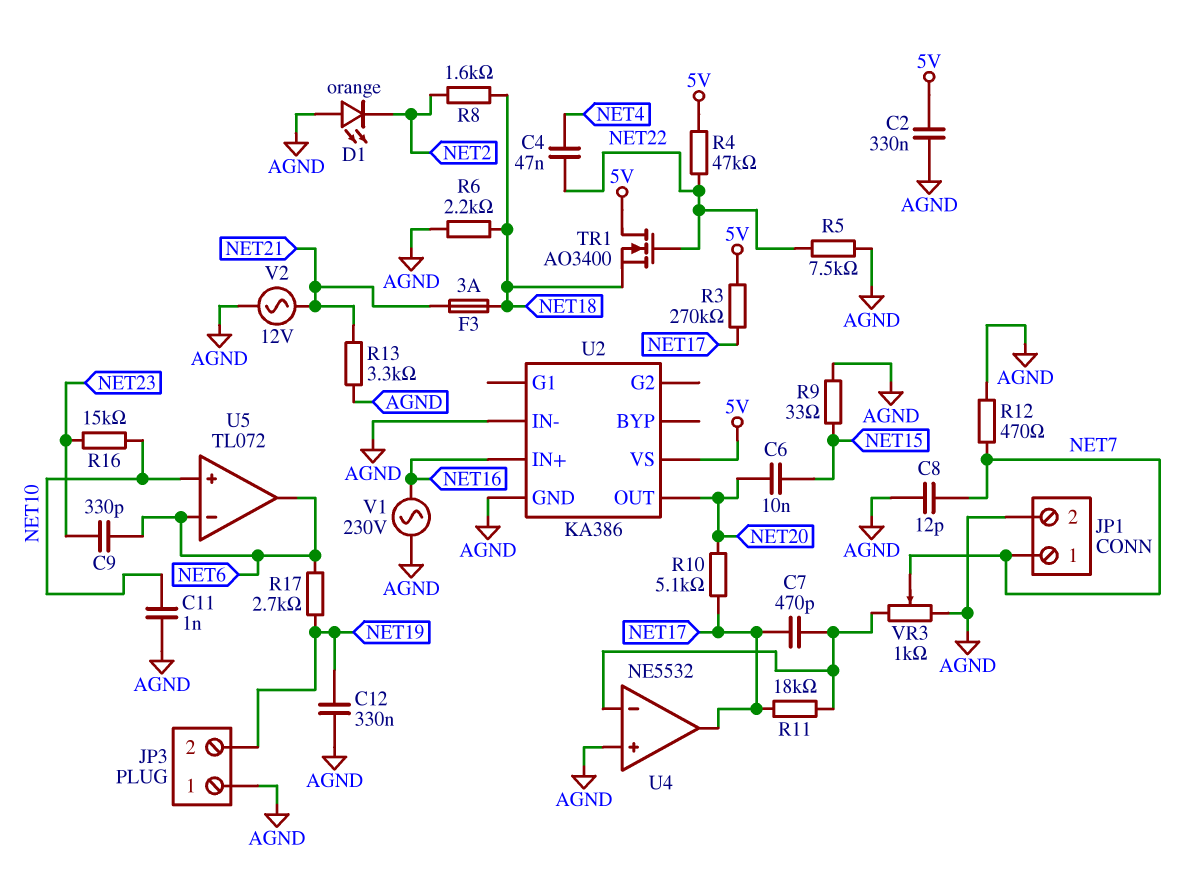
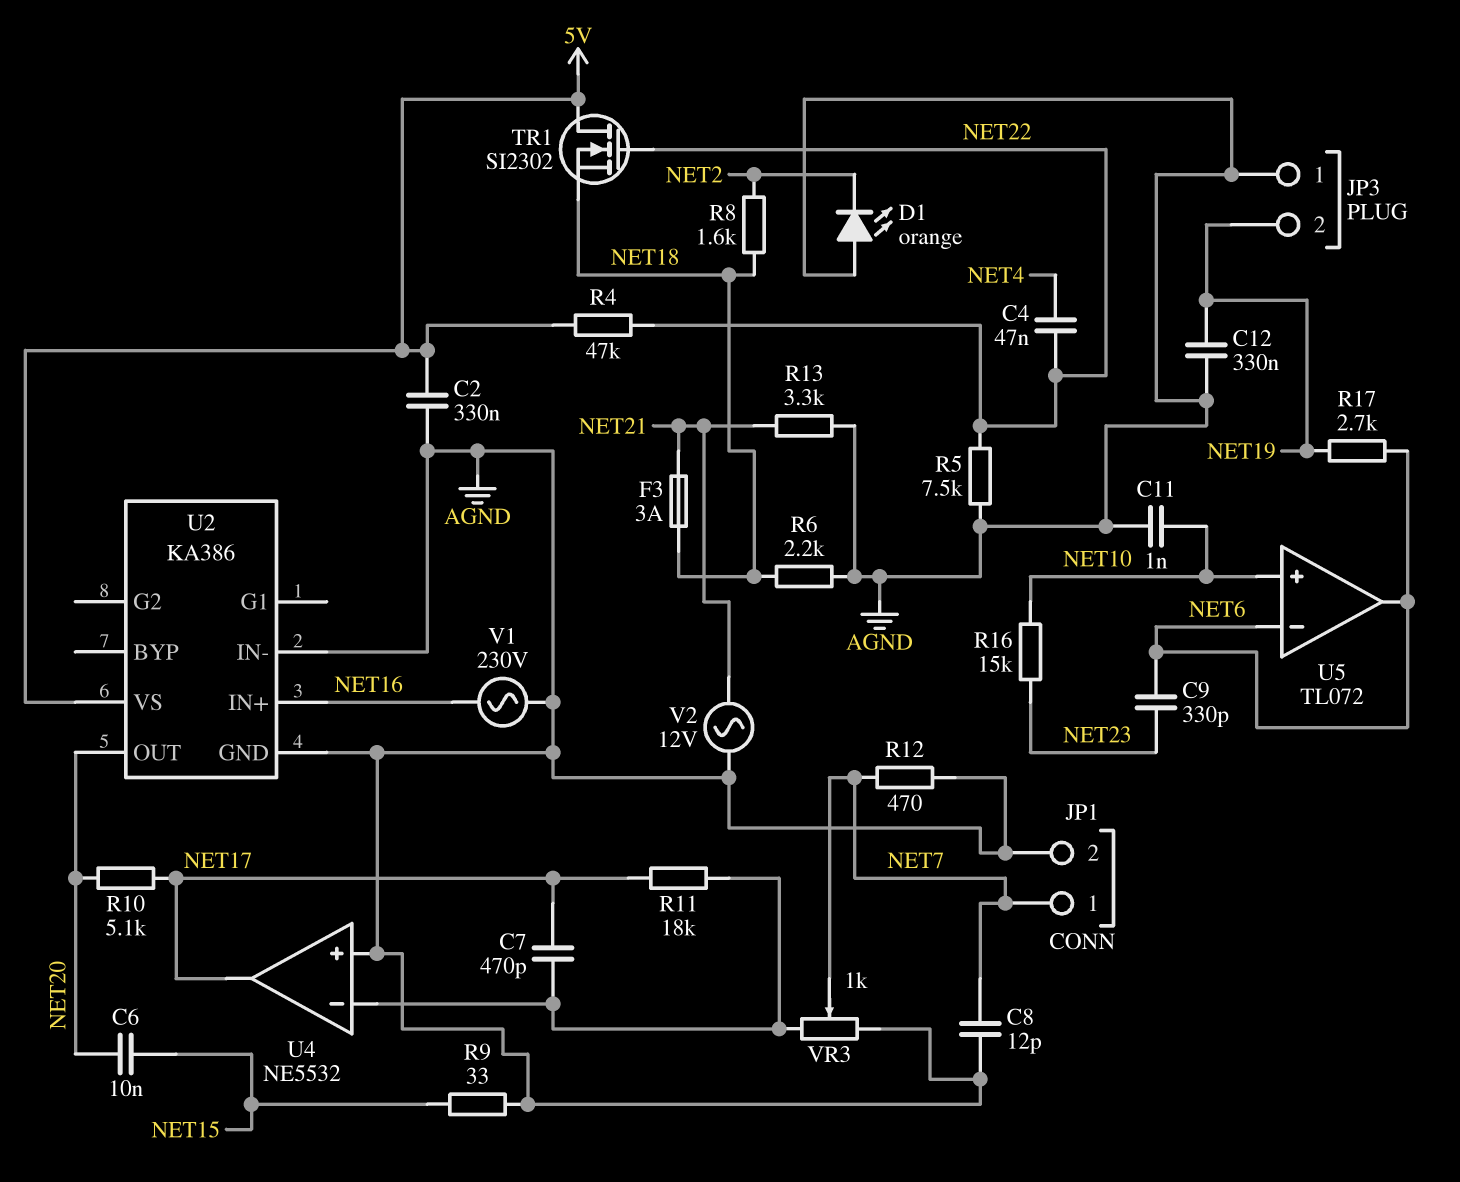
R3: 270k (5V, NET17) -> none
TR1: NMOS AO3400 (G NET22, D 5V, S NET18) -> NMOS SI2302 (G NET22, D 5V, S NET18)

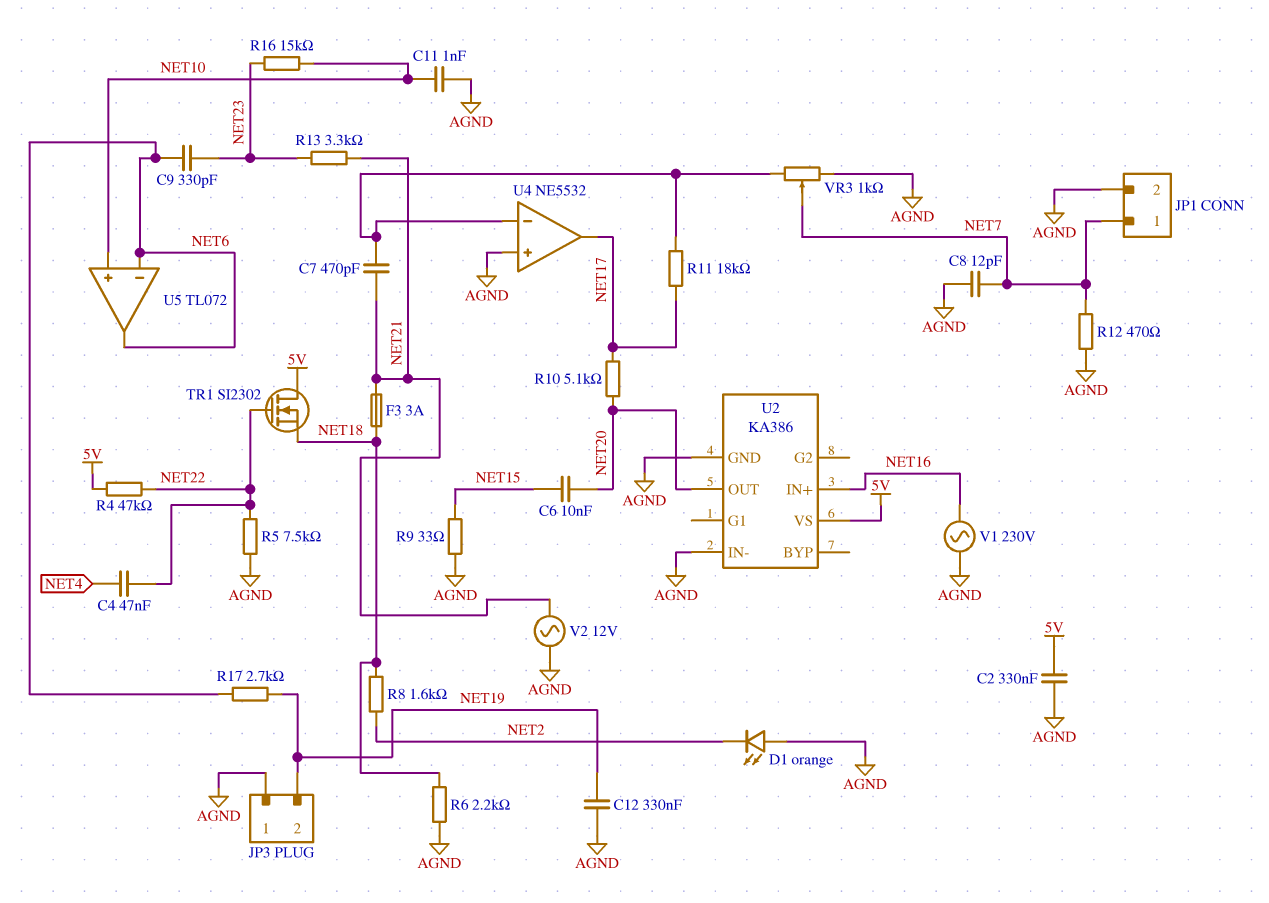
C7: 470pF (NET17, U4/in-) -> 470pF (NET21, U4/in-)
R13: 3.3k (AGND, NET21) -> 3.3k (NET21, NET23)

